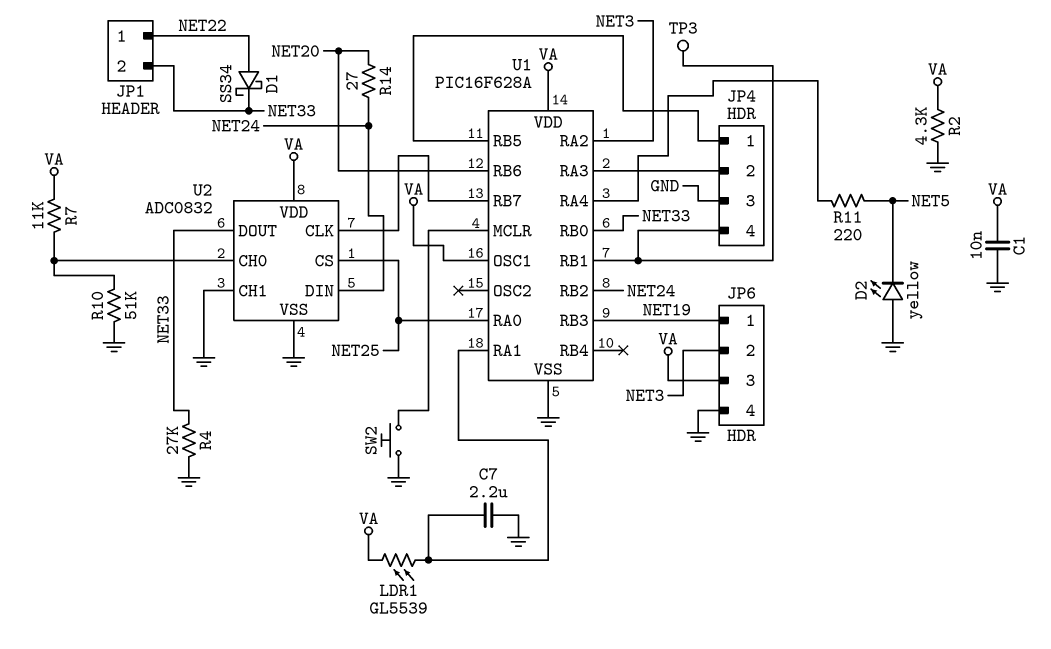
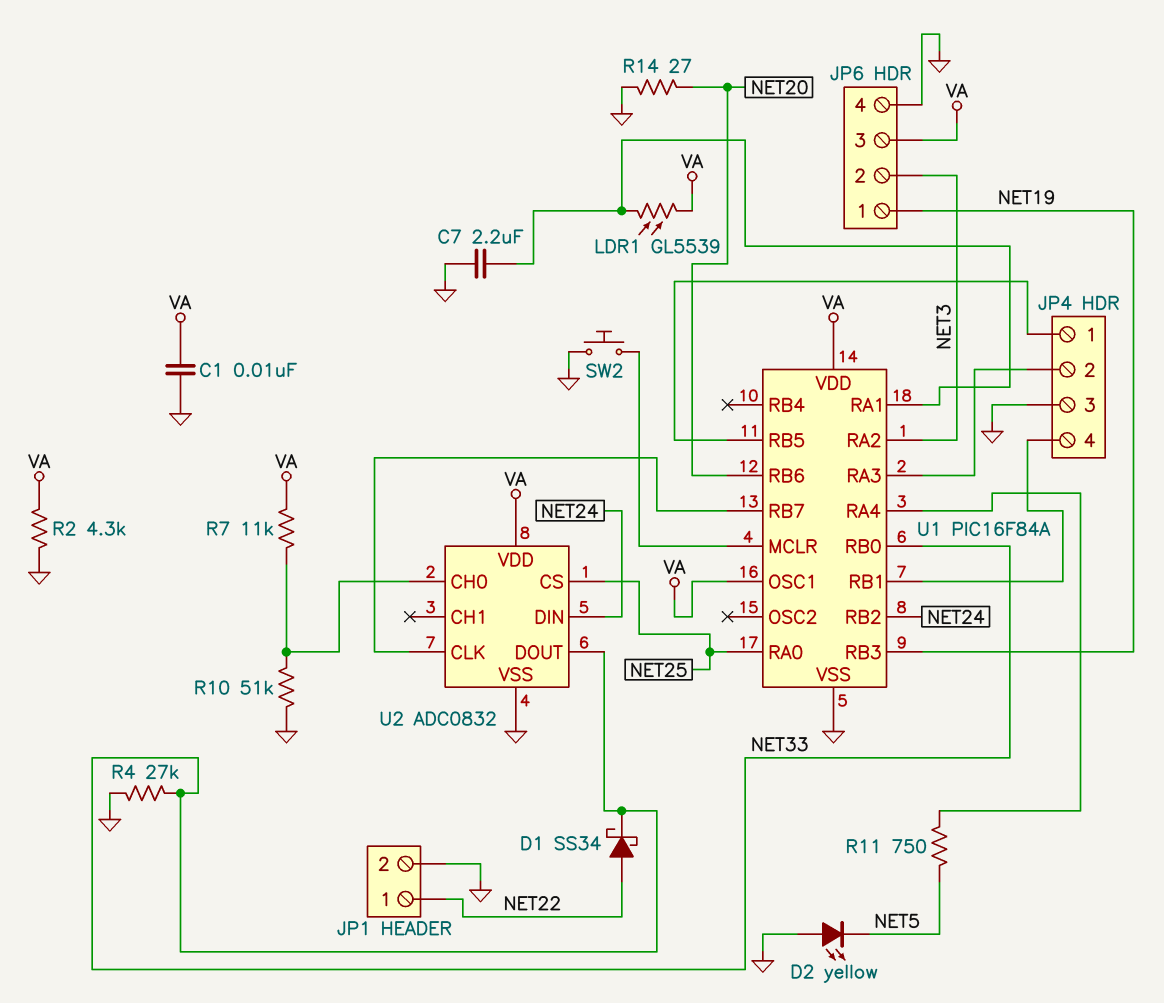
JP1 pin 2: NET33 -> GND
R11: 220 (NET5, U1/RA4) -> 750 (NET5, U1/RA4)
R14: 27 (NET20, NET24) -> 27 (GND, NET20)
TP3: test point (JP4/4) -> none
U1: PIC16F628A -> PIC16F84A
U2 pin CH1: GND -> none

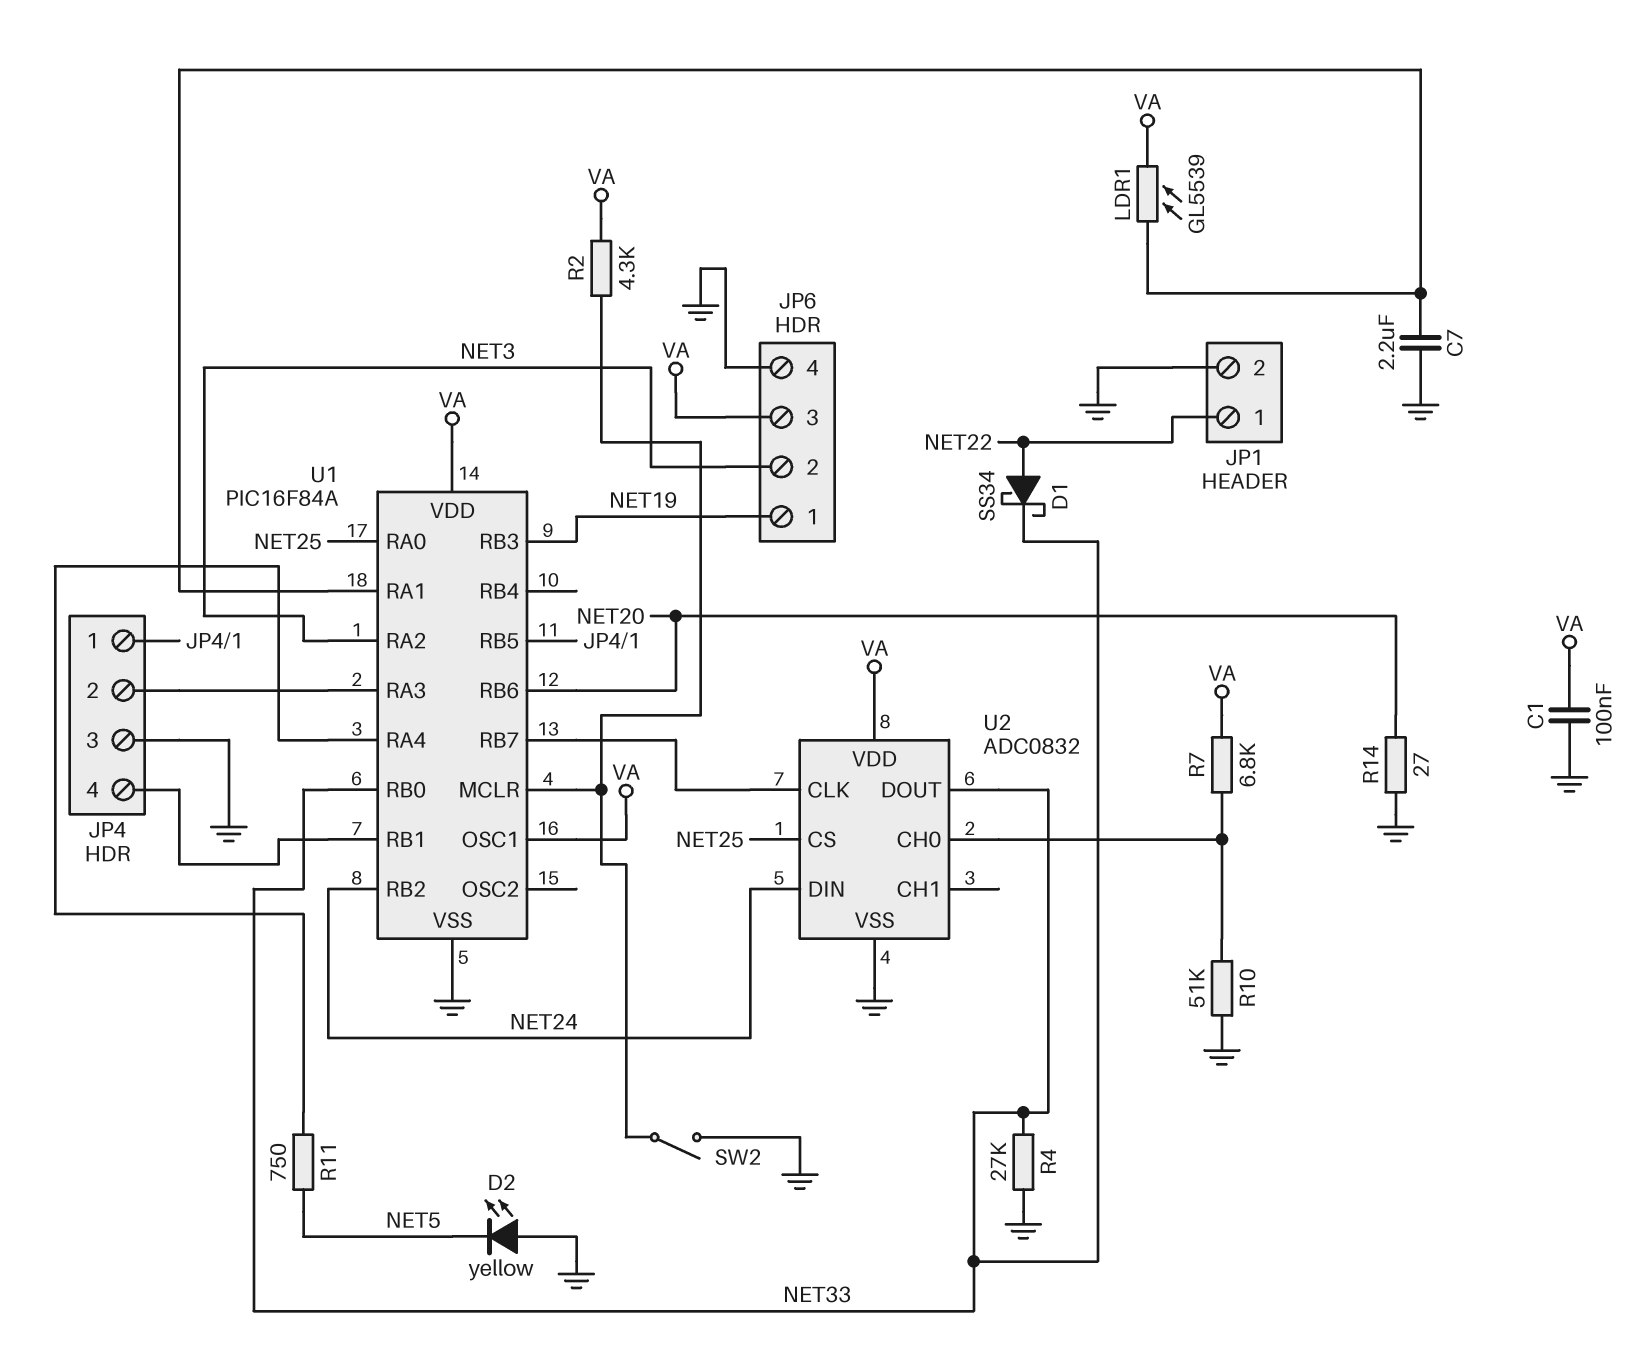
C1: 10nF (GND, VA) -> 100nF (GND, VA)
R2: 4.3k (GND, VA) -> 4.3k (U1/MCLR, VA)
R7: 11k (U2/CH0, VA) -> 6.8k (U2/CH0, VA)
SW2: button (GND, U1/MCLR) -> switch (GND, U1/MCLR)

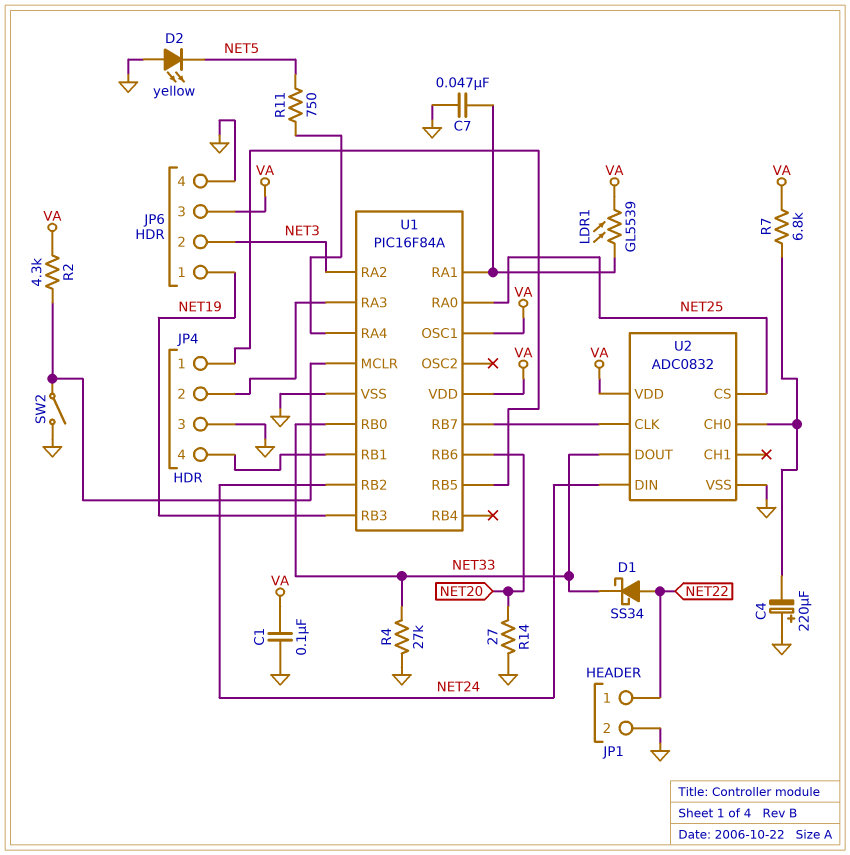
C4: none -> 220uF (plus GND, minus U2/CH0)
C7: 2.2uF (GND, U1/RA1) -> 47nF (GND, U1/RA1)
R10: 51k (GND, U2/CH0) -> none

